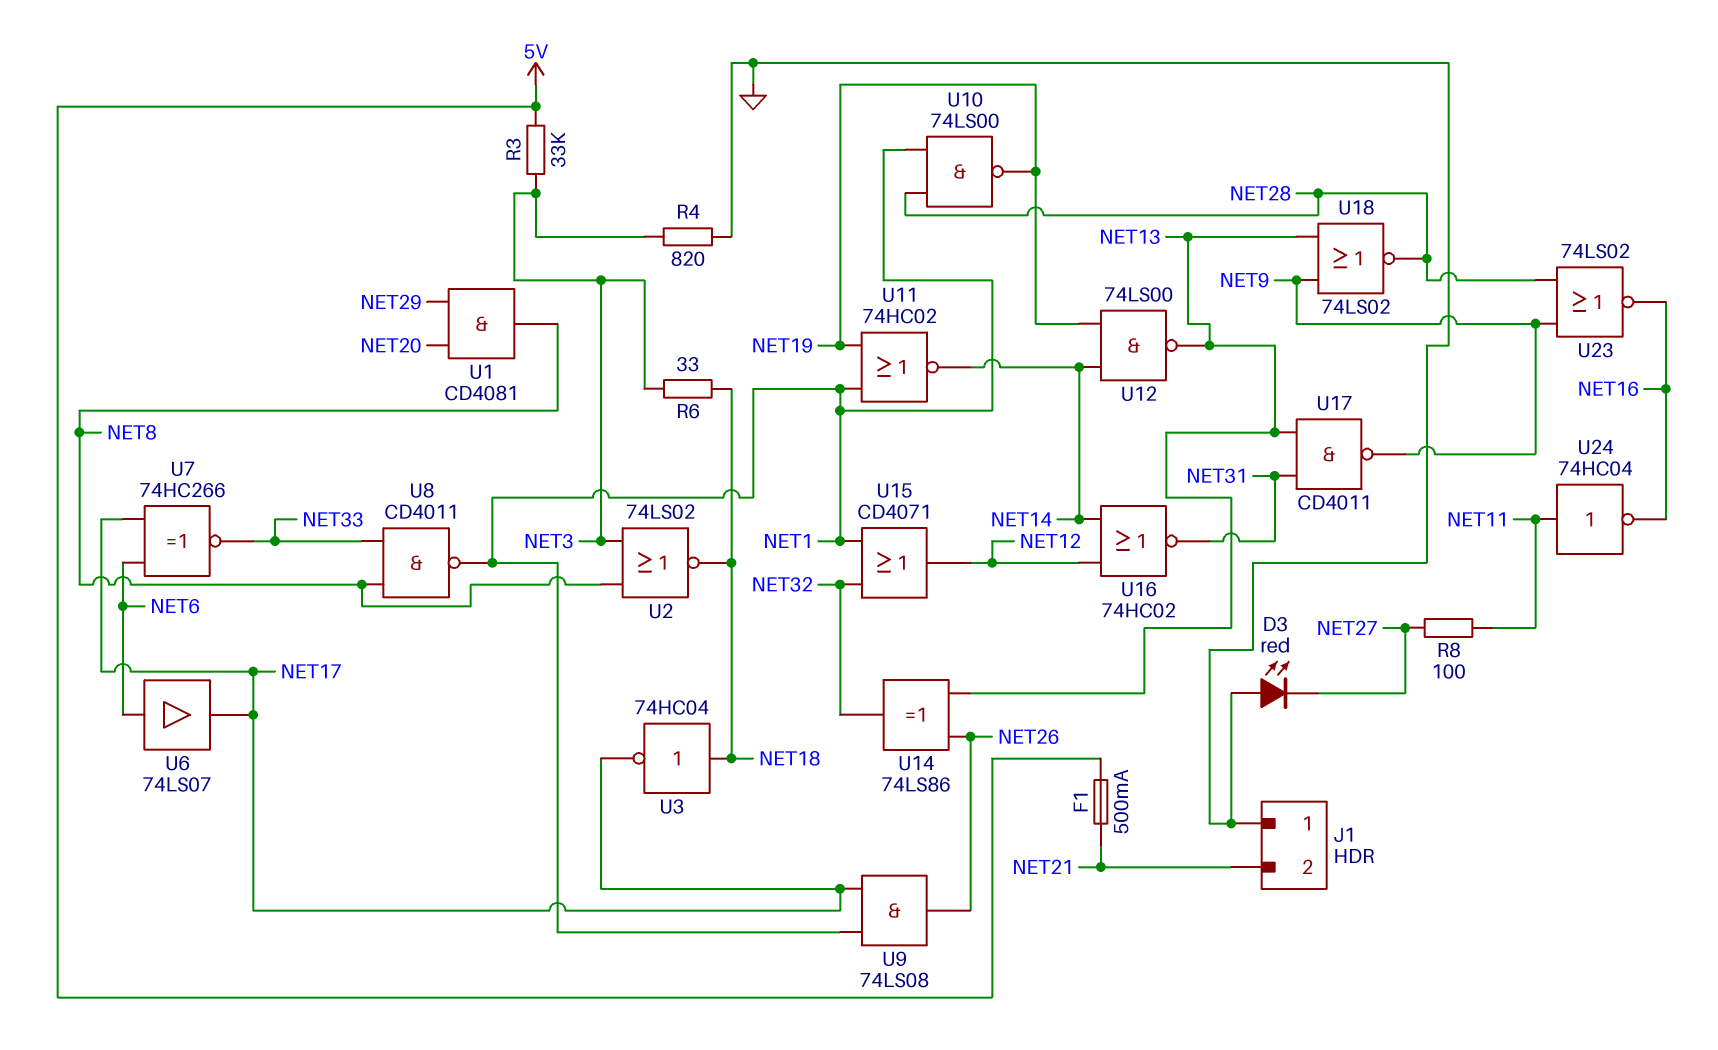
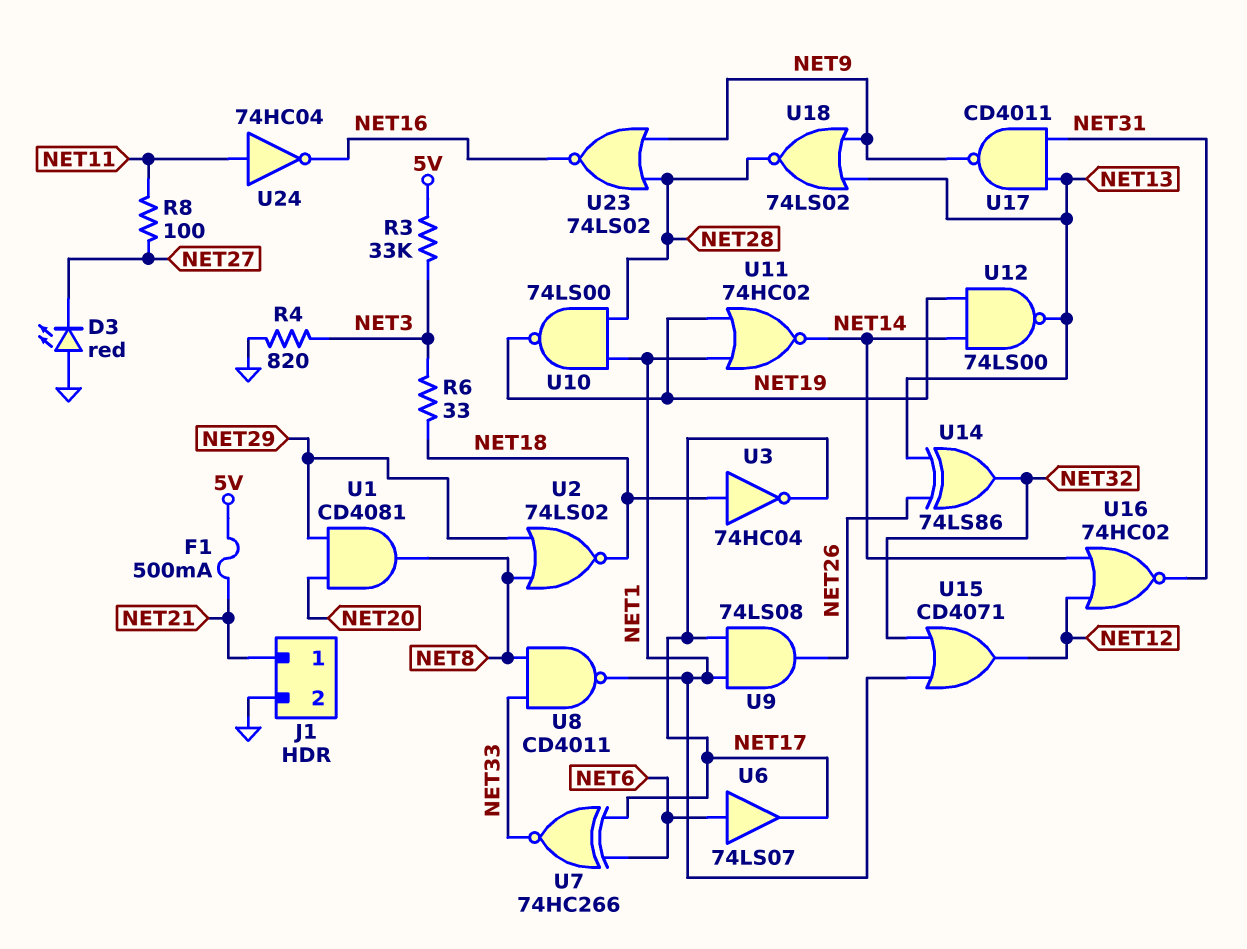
J1 pin 1: GND -> NET21
J1 pin 2: NET21 -> GND
U2: NOR 74LS02 (in NET3, in NET8, out NET18) -> NOR 74LS02 (in NET8, in NET29, out NET18)

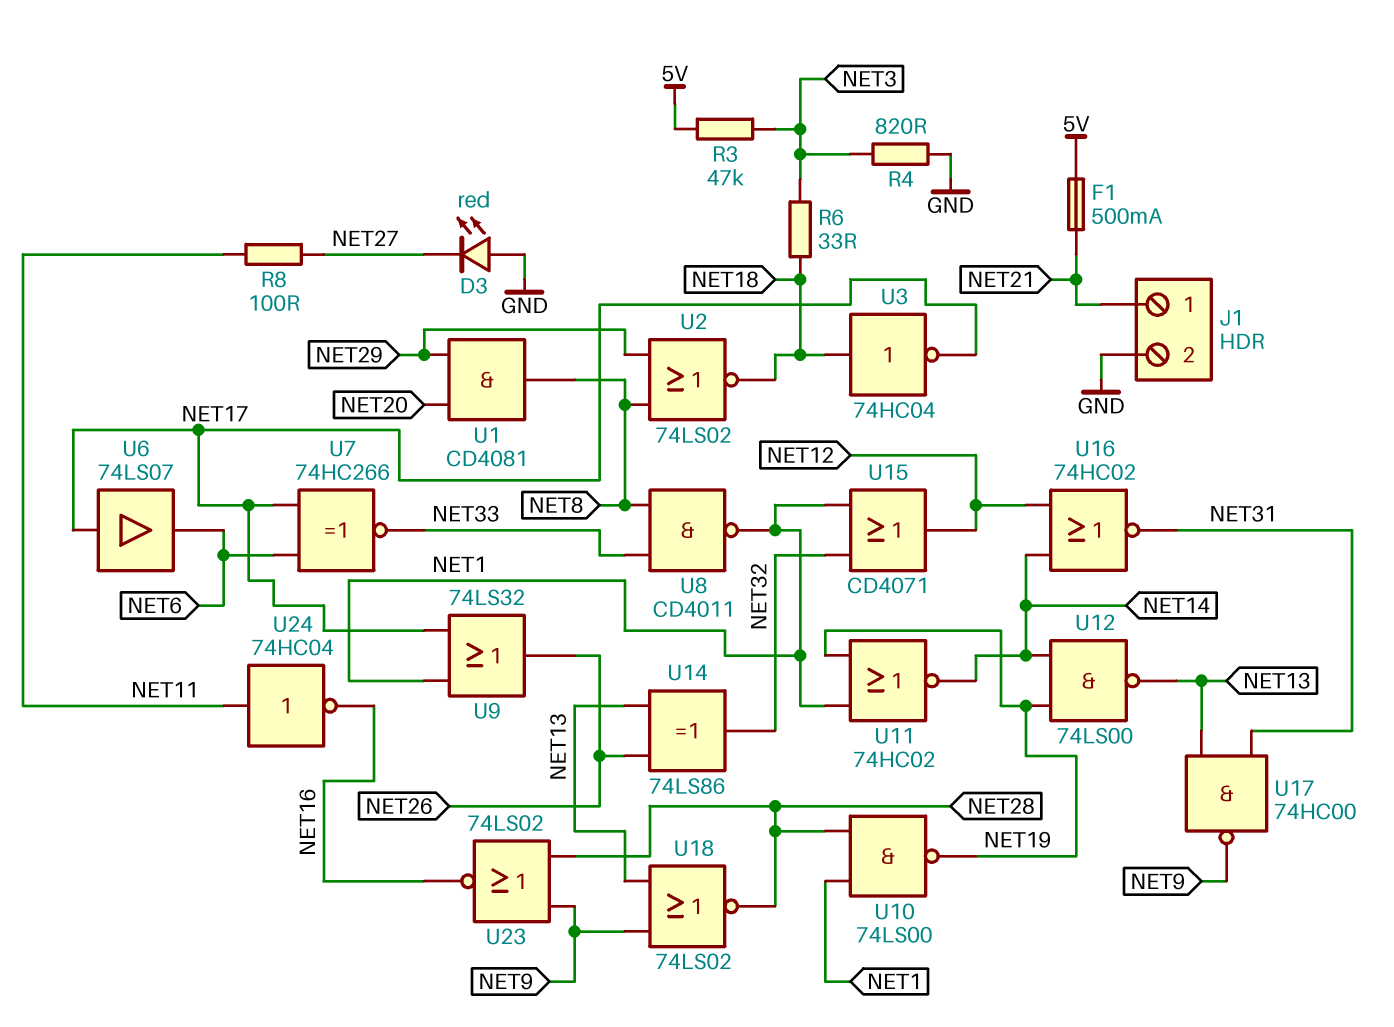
R3: 33k (5V, NET3) -> 47k (5V, NET3)
U6: buffer 74LS07 (in NET6, out NET17) -> buffer 74LS07 (in NET17, out NET6)
U9: AND 74LS08 (in NET1, in NET17, out NET26) -> OR 74LS32 (in NET1, in NET17, out NET26)
U17: NAND CD4011 (in NET13, in NET31, out NET9) -> NAND 74HC00 (in NET13, in NET31, out NET9)

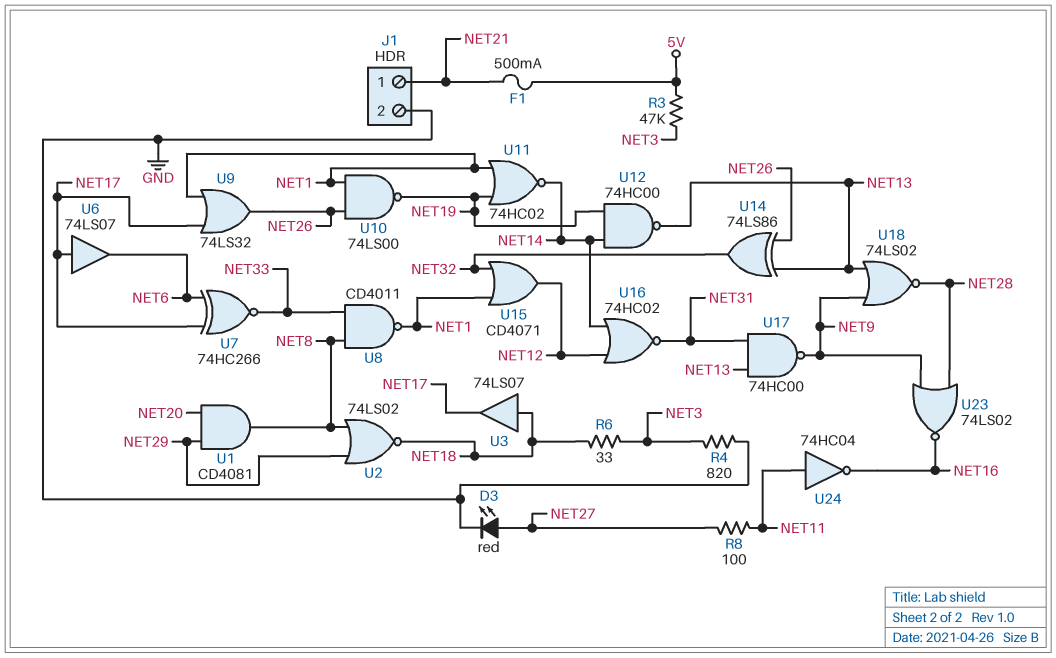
D3: LED red (A GND, K NET27) -> LED red (A NET27, K GND)
U3: NOT 74HC04 (in NET18, out NET17) -> buffer 74LS07 (in NET18, out NET17)
U10: NAND 74LS00 (in NET1, in NET28, out NET19) -> NAND 74LS00 (in NET1, in NET26, out NET19)
U12: NAND 74LS00 (in NET14, in NET19, out NET13) -> NAND 74HC00 (in NET14, in NET19, out NET13)

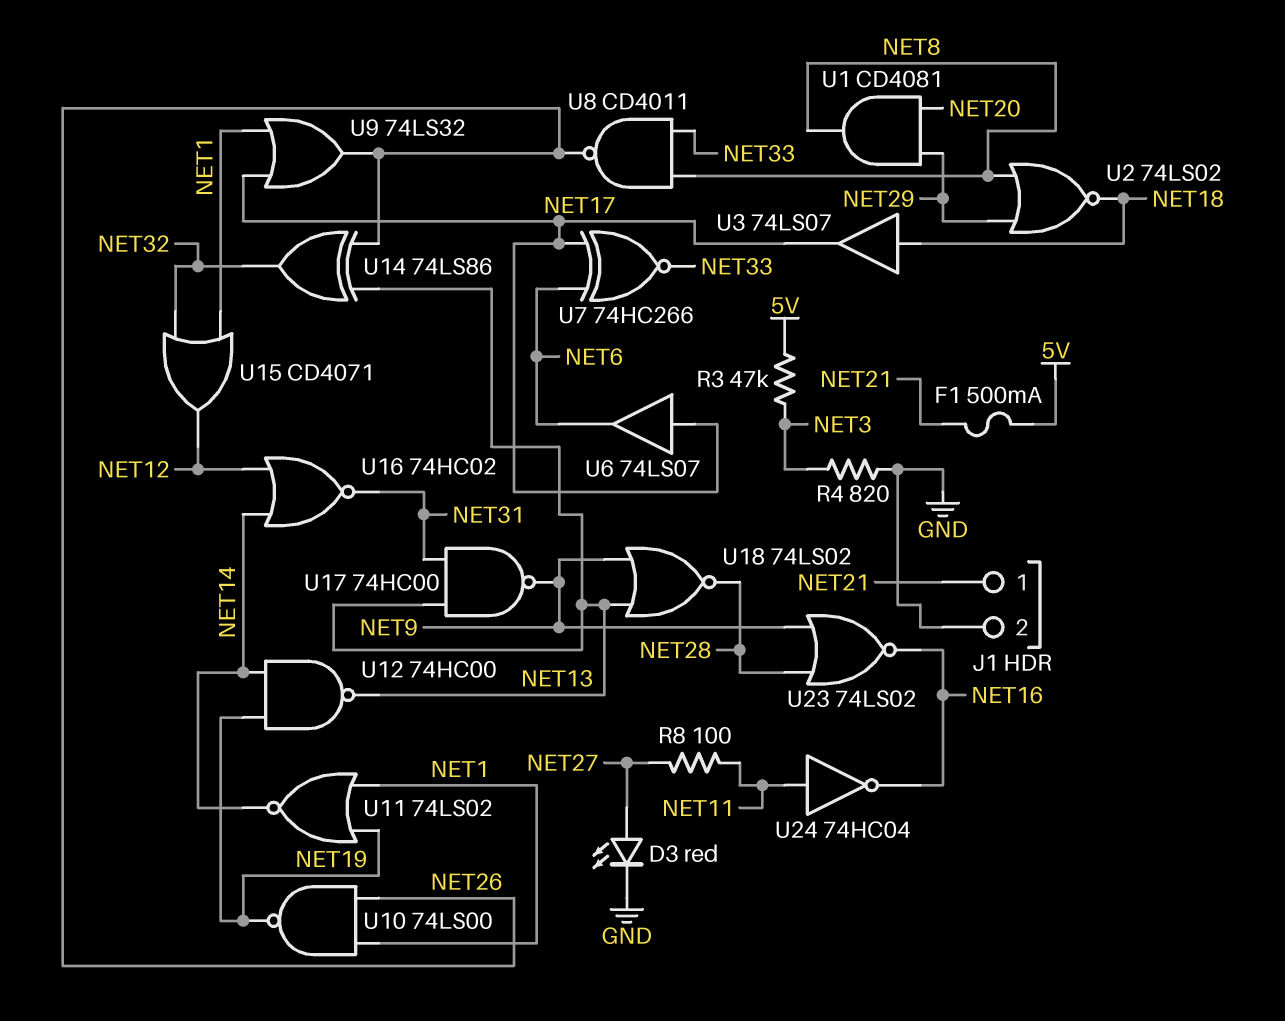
R6: 33 (NET3, NET18) -> none
U8: NAND CD4011 (in NET8, in NET33, out NET1) -> NAND CD4011 (in NET8, in NET33, out NET26)
U11: NOR 74HC02 (in NET1, in NET19, out NET14) -> NOR 74LS02 (in NET1, in NET19, out NET14)

